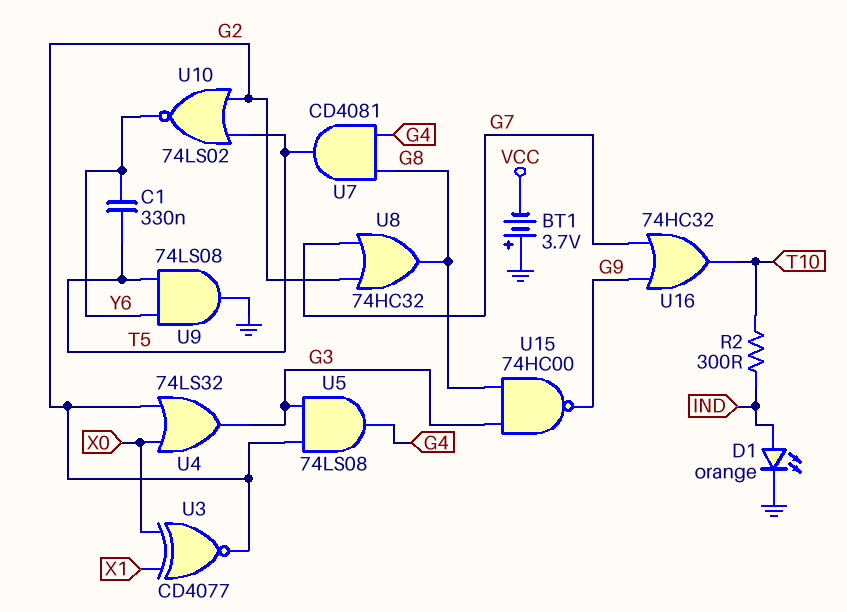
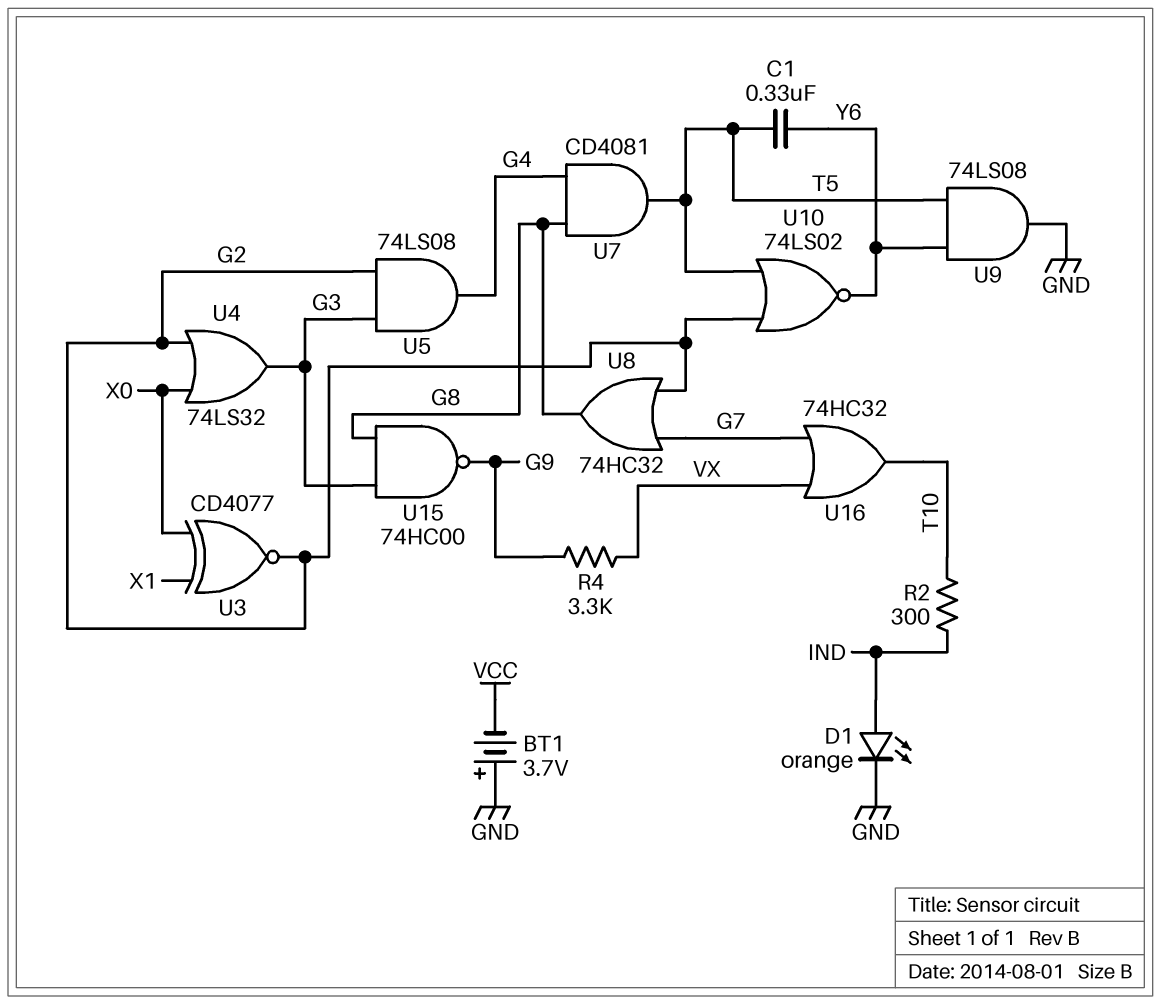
R4: none -> 3.3k (G9, VX)
U16: OR 74HC32 (in G7, in G9, out T10) -> OR 74HC32 (in G7, in VX, out T10)

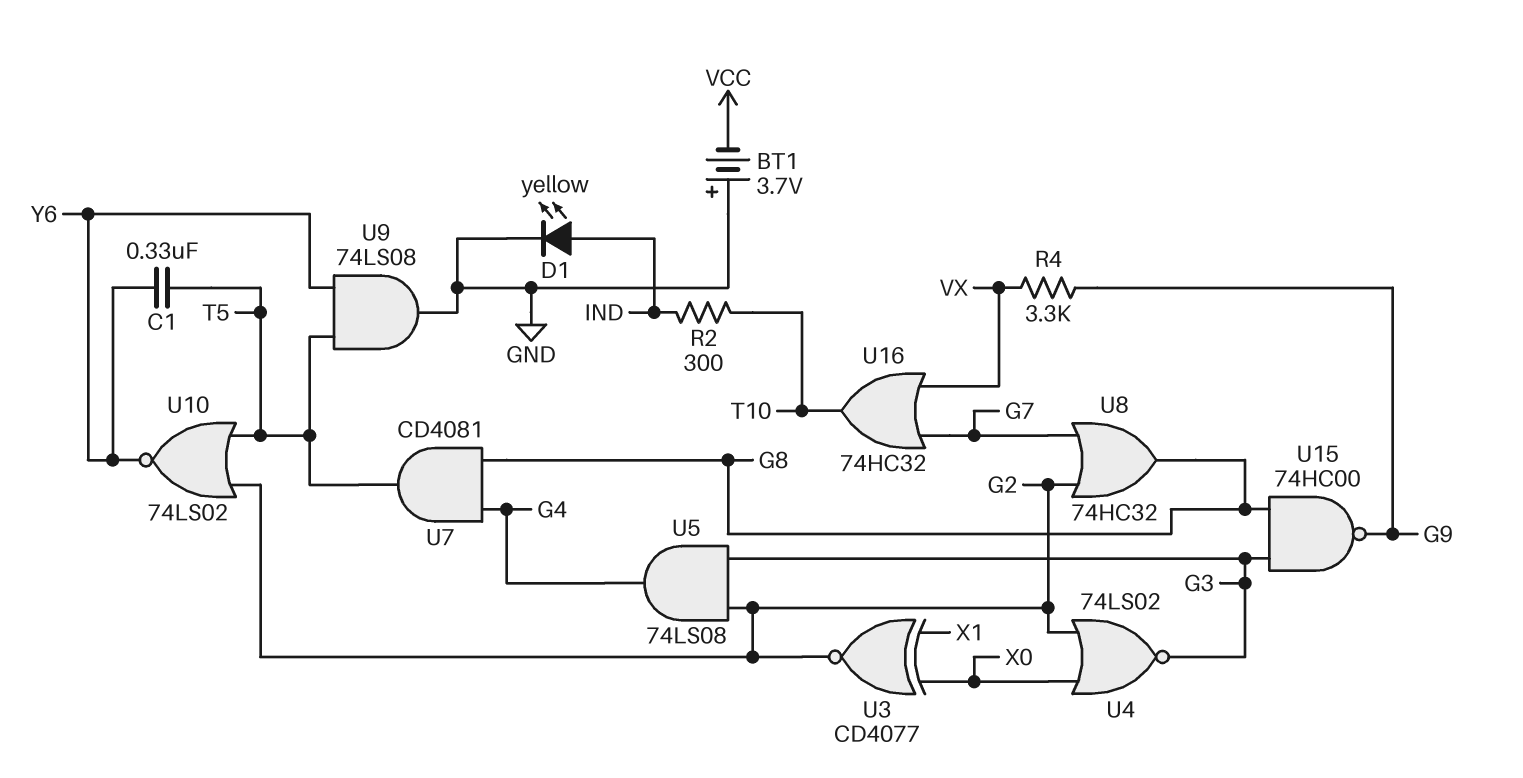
D1: LED orange (A IND, K GND) -> LED yellow (A IND, K GND)
U4: OR 74LS32 (in G2, in X0, out G3) -> NOR 74LS02 (in G2, in X0, out G3)

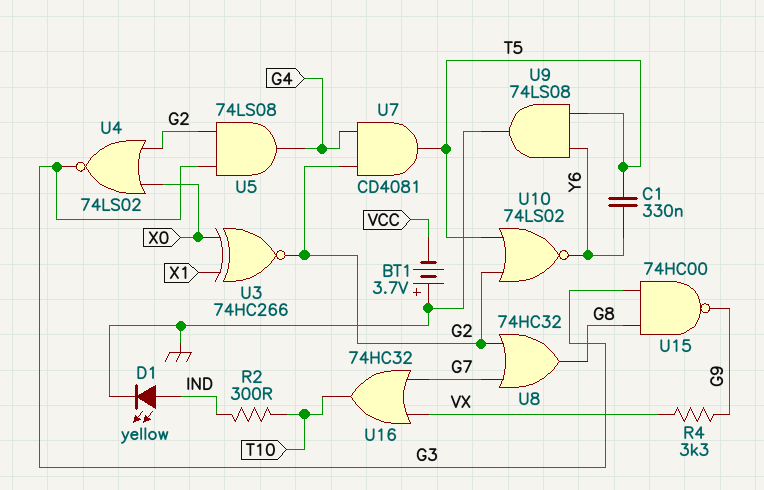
U3: XNOR CD4077 (in X0, in X1, out G2) -> XNOR 74HC266 (in X0, in X1, out G2)
U7: AND CD4081 (in G4, in G8, out T5) -> AND CD4081 (in G2, in G4, out T5)

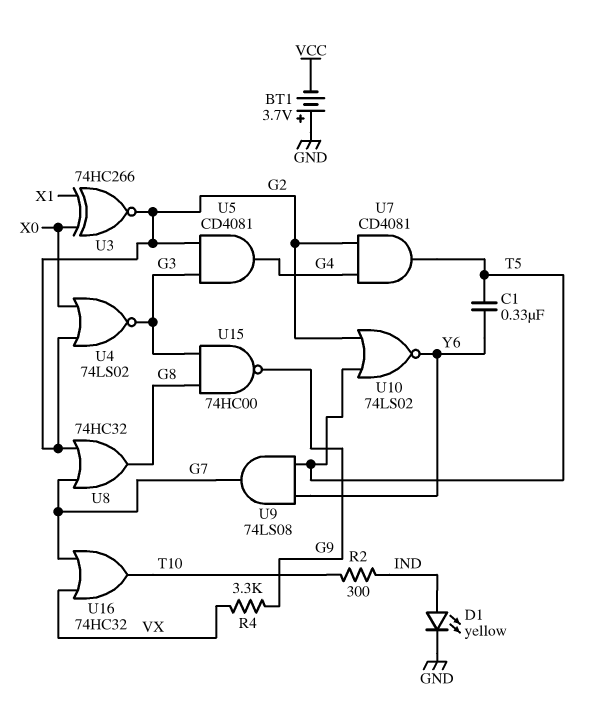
U5: AND 74LS08 (in G2, in G3, out G4) -> AND CD4081 (in G2, in G3, out G4)
U9: AND 74LS08 (in T5, in Y6, out GND) -> AND 74LS08 (in T5, in Y6, out G7)

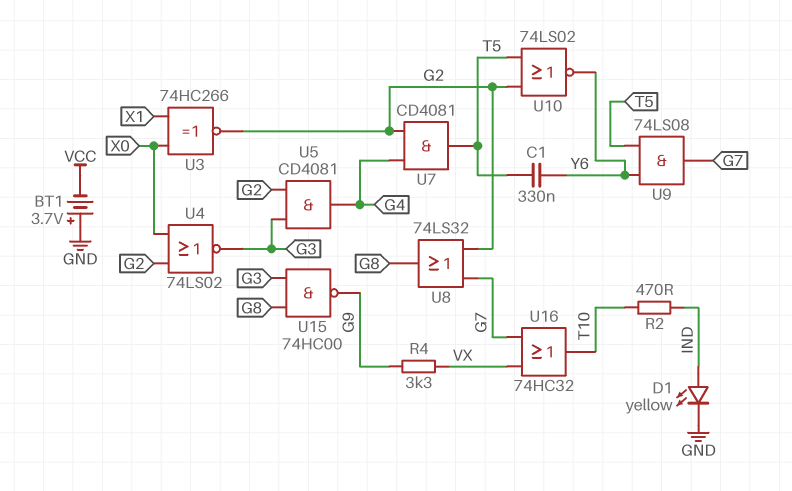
R2: 300 (IND, T10) -> 470 (IND, T10)
U8: OR 74HC32 (in G2, in G7, out G8) -> OR 74LS32 (in G2, in G7, out G8)

